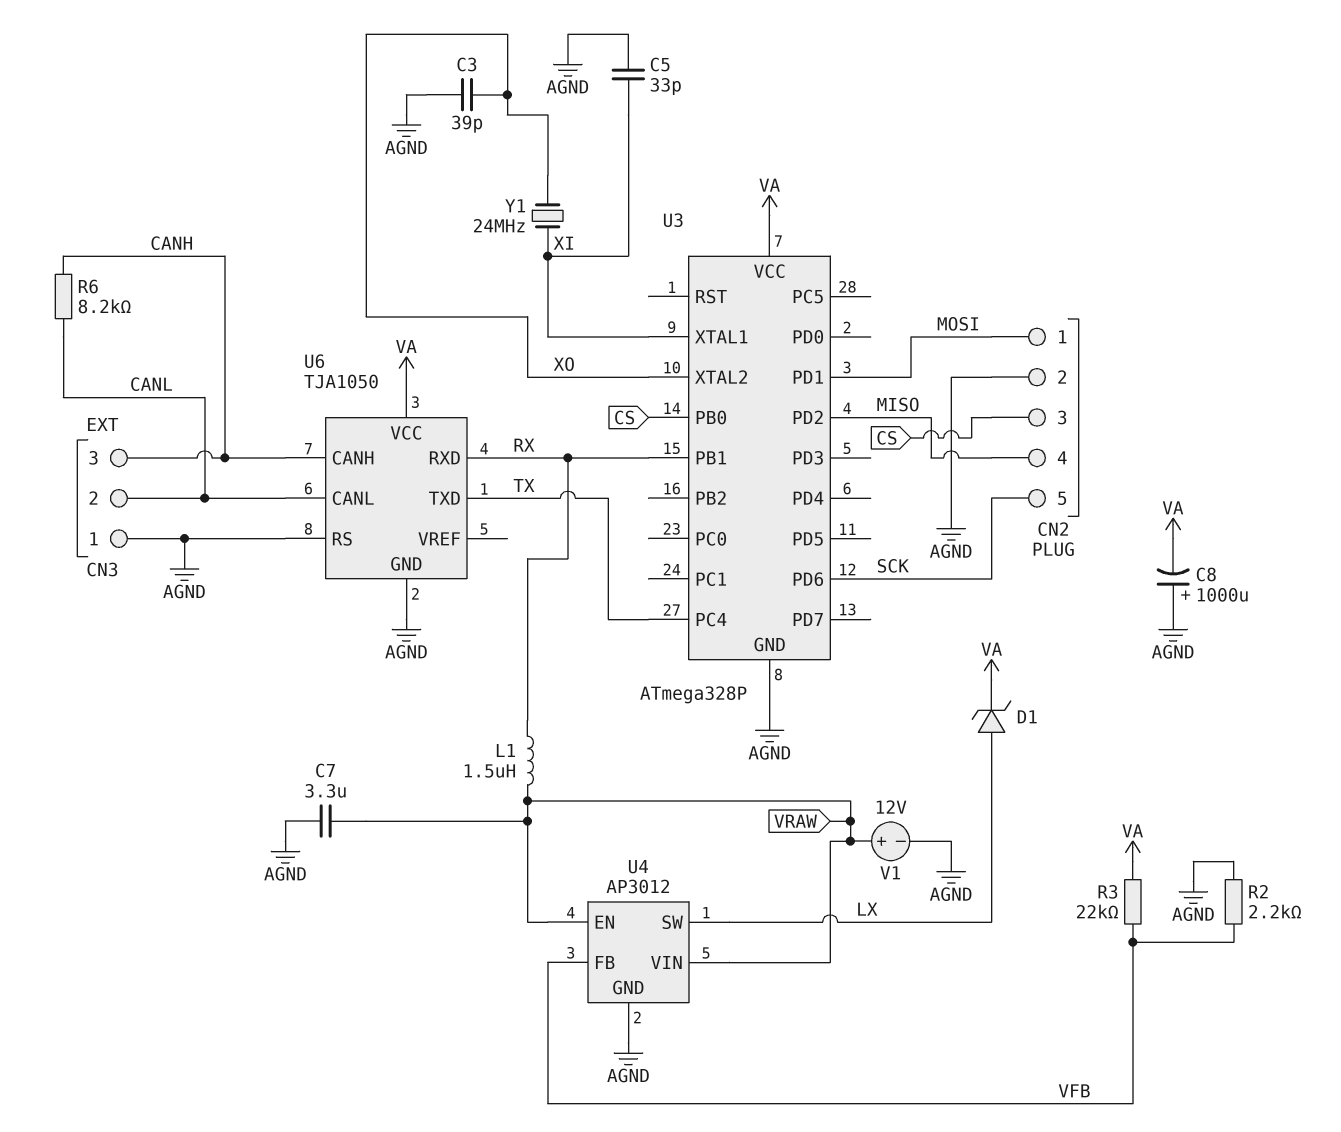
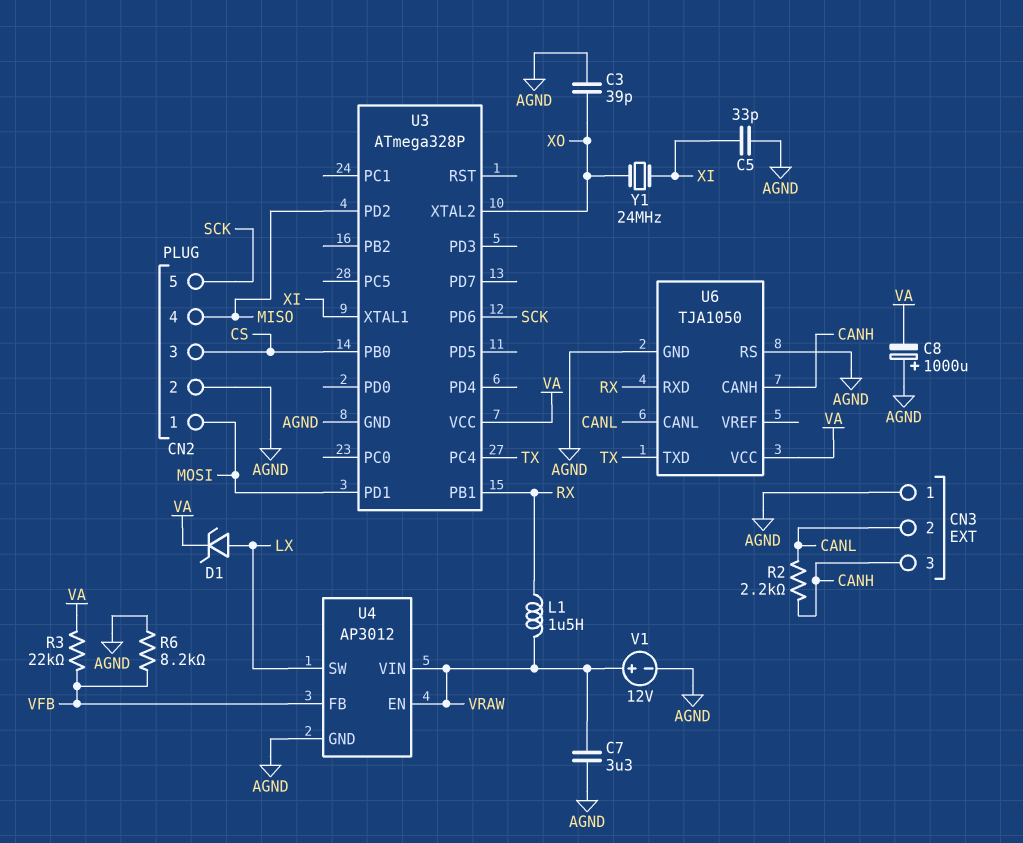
R2: 2.2k (AGND, VFB) -> 2.2k (CANH, CANL)
R6: 8.2k (CANH, CANL) -> 8.2k (AGND, VFB)

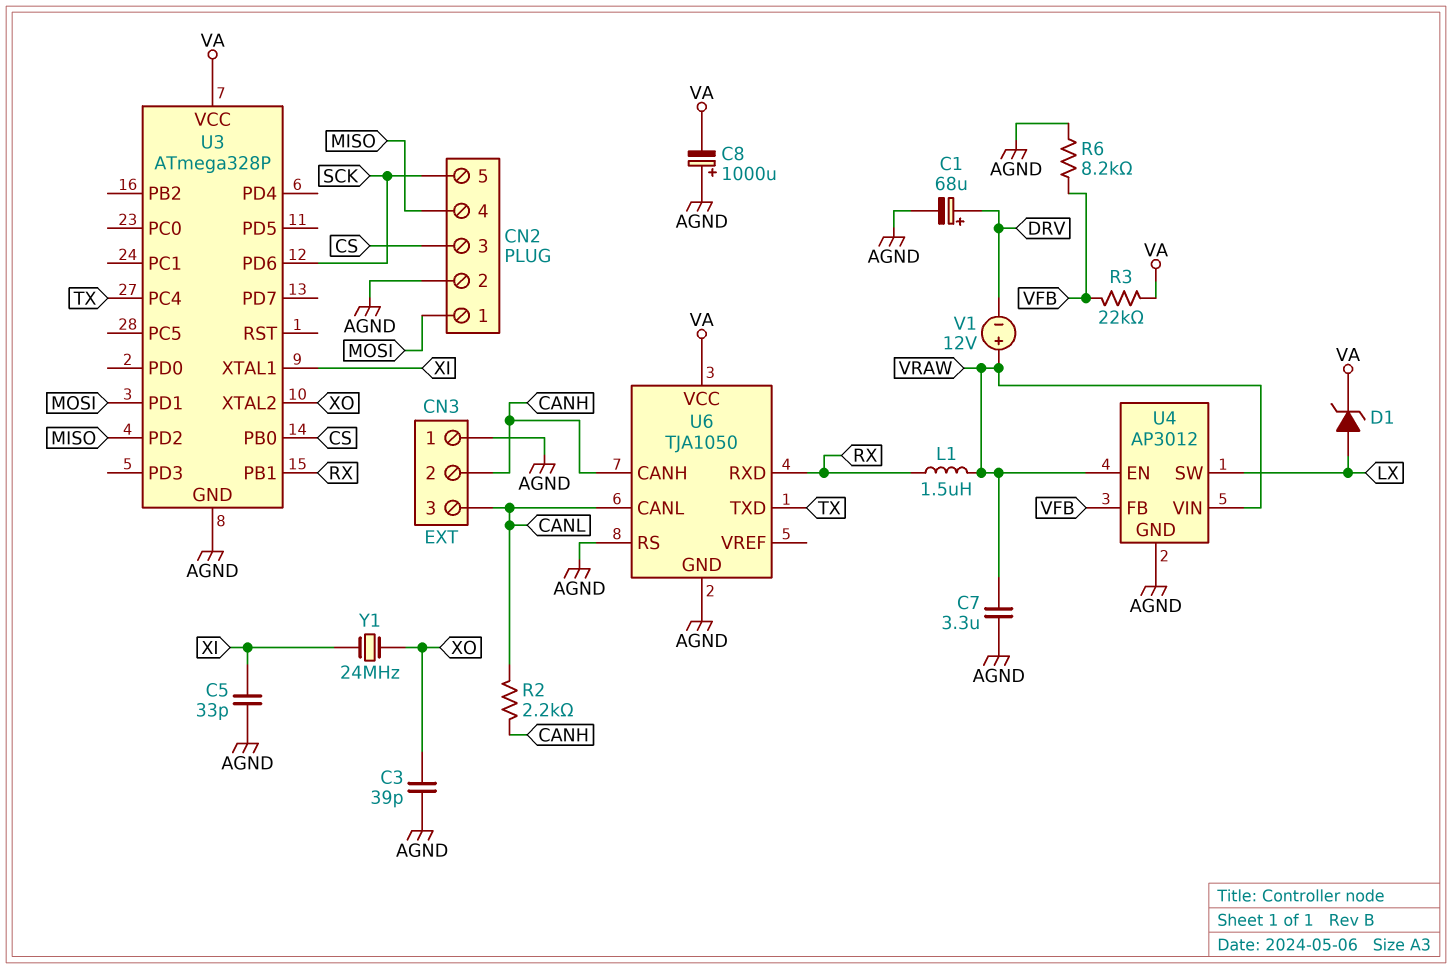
C1: none -> 68uF (plus DRV, minus AGND)
CN3 pin 2: CANL -> CANH
CN3 pin 3: CANH -> CANL
V1: 12V (plus VRAW, minus AGND) -> 12V (plus VRAW, minus DRV)

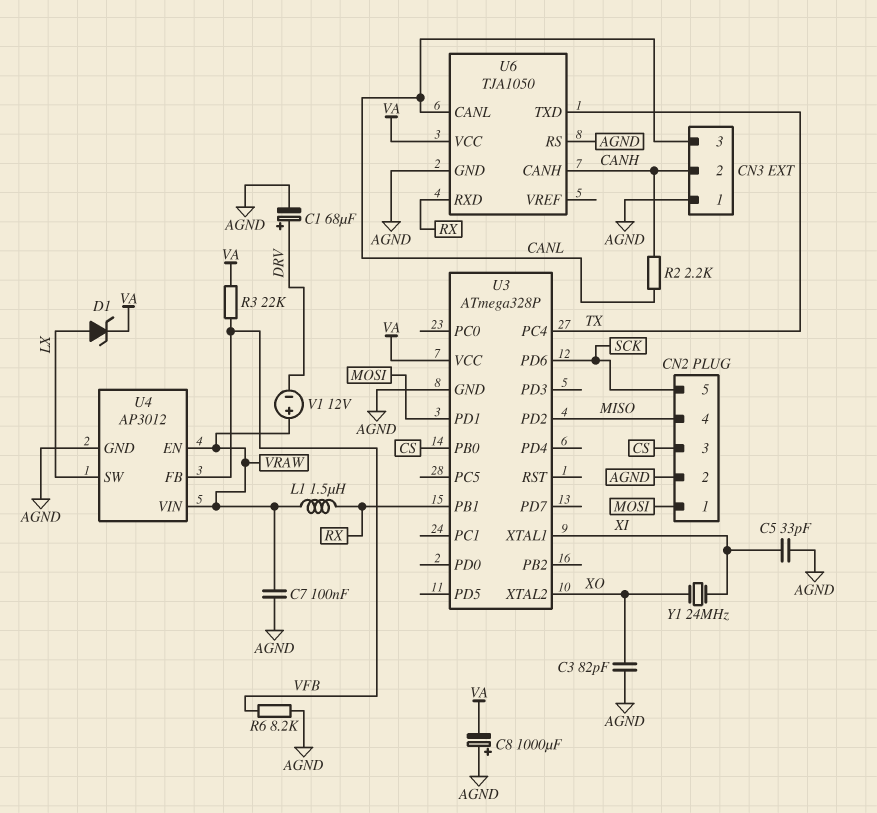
C3: 39pF (AGND, XO) -> 82pF (AGND, XO)
C7: 3.3uF (AGND, VRAW) -> 100nF (AGND, VRAW)

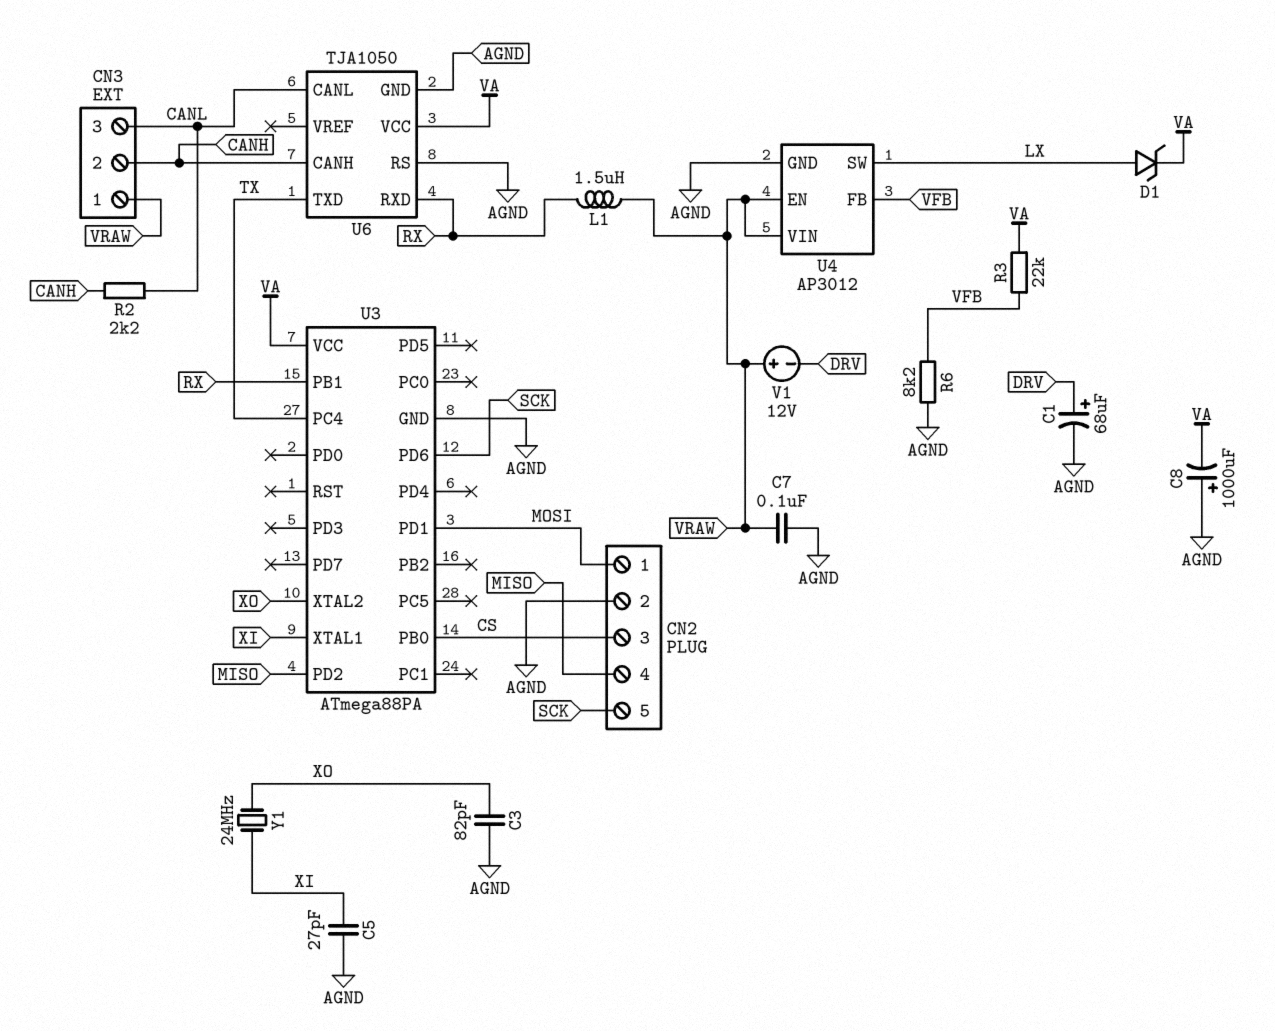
C5: 33pF (AGND, XI) -> 27pF (AGND, XI)
CN3 pin 1: AGND -> VRAW
U3: ATmega328P -> ATmega88PA

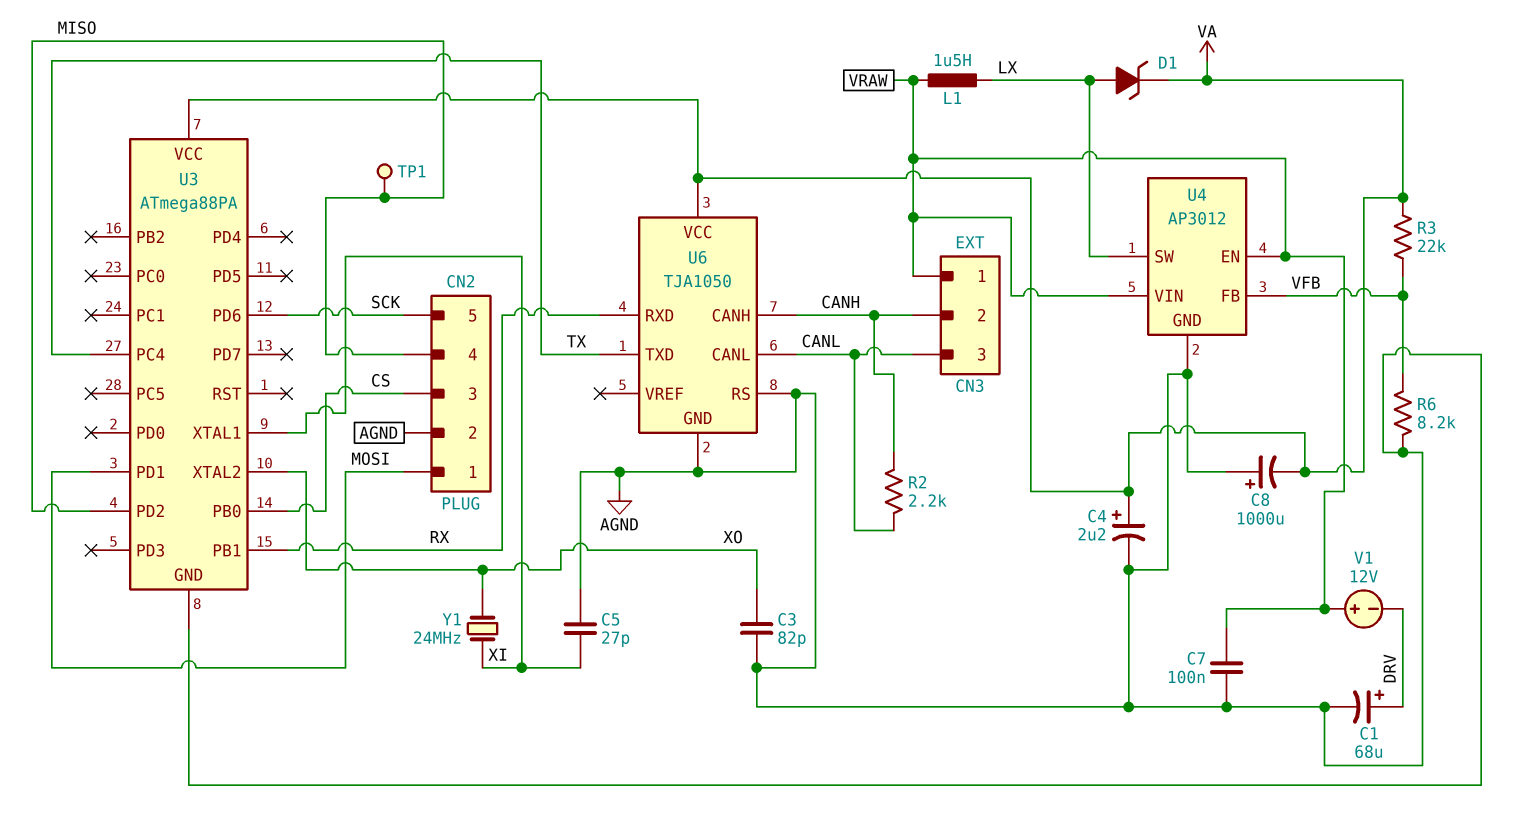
C4: none -> 2.2uF (plus VA, minus AGND)
L1: 1.5uH (RX, VRAW) -> 1.5uH (LX, VRAW)
TP1: none -> test point (MISO)

